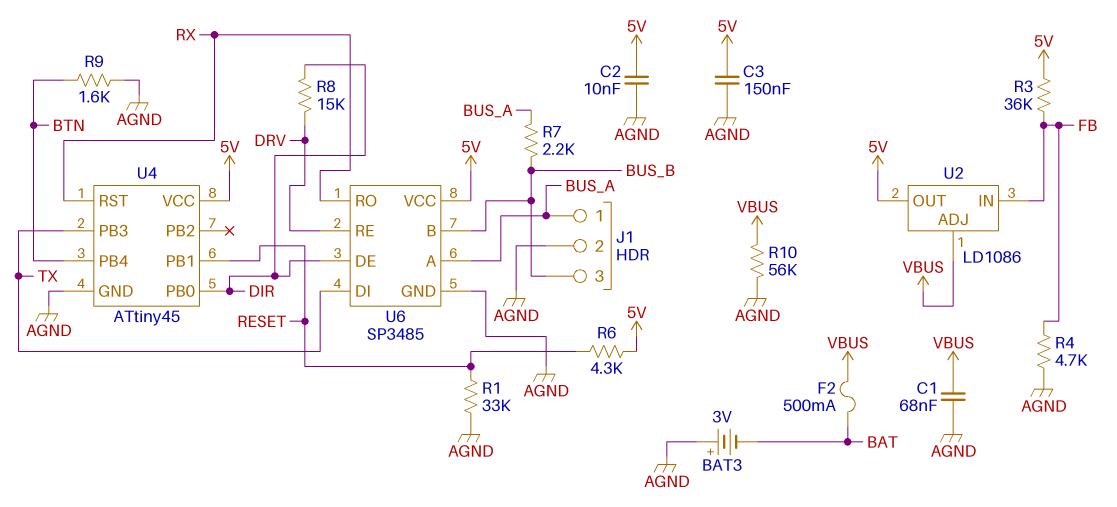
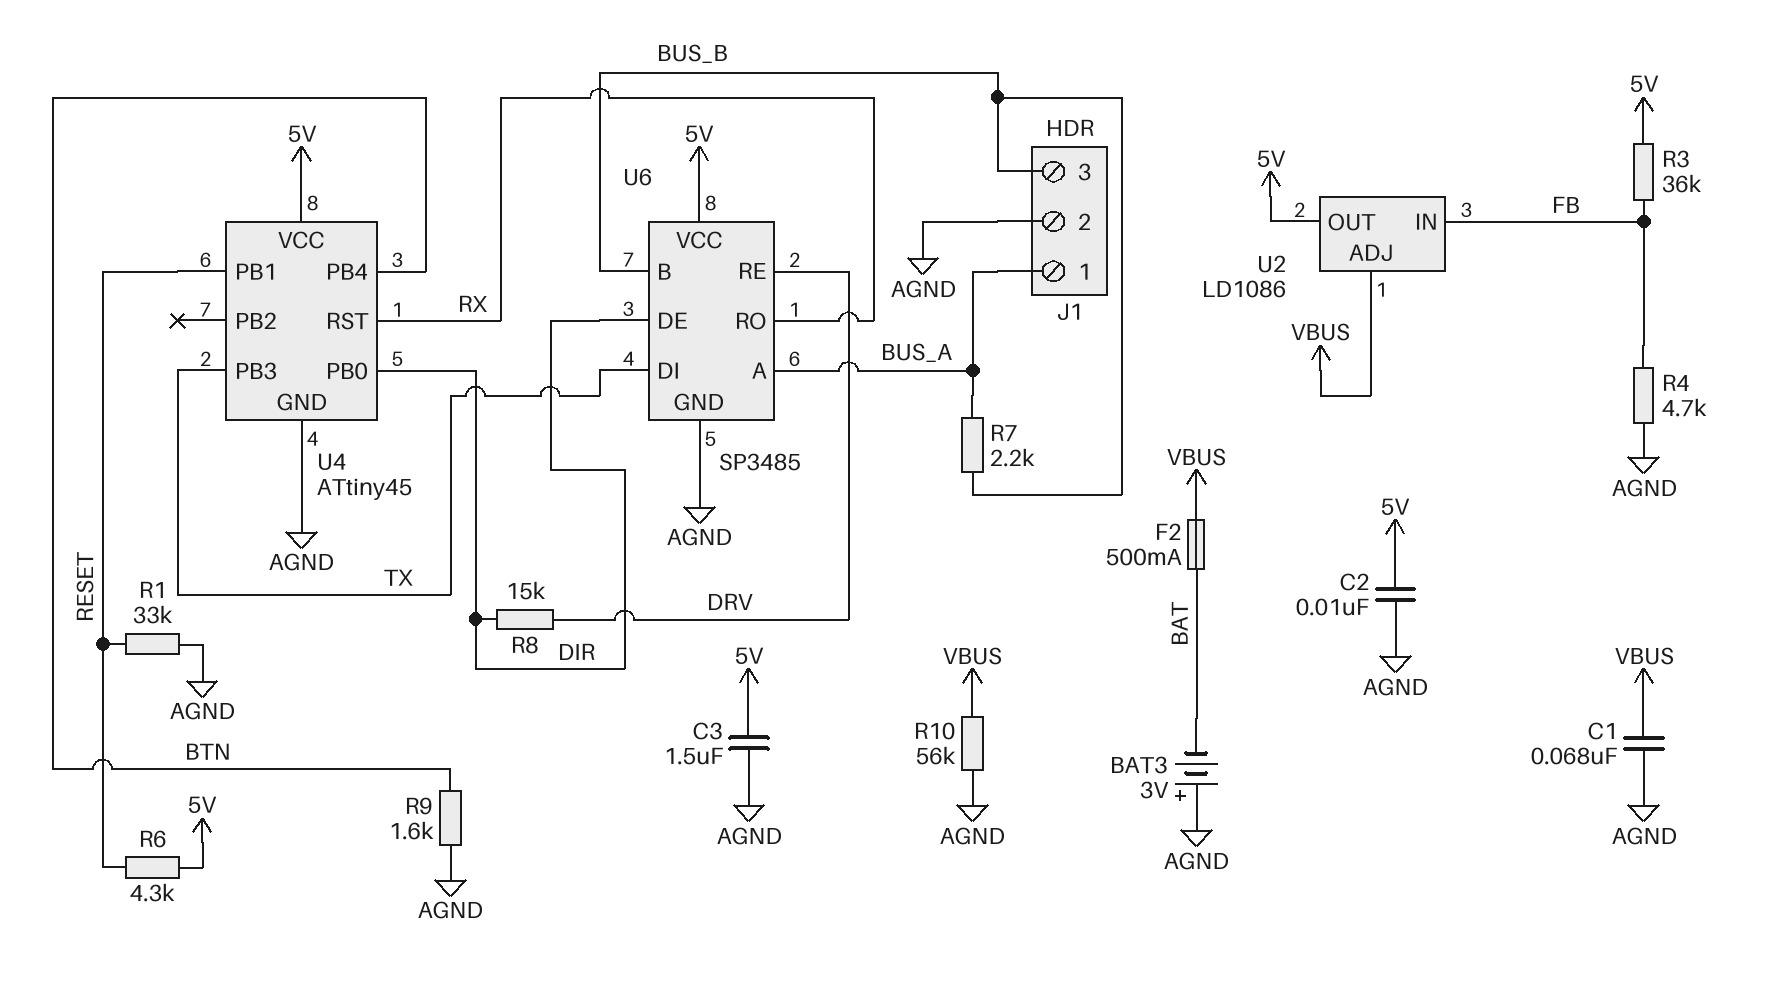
C3: 150nF (5V, AGND) -> 1.5uF (5V, AGND)

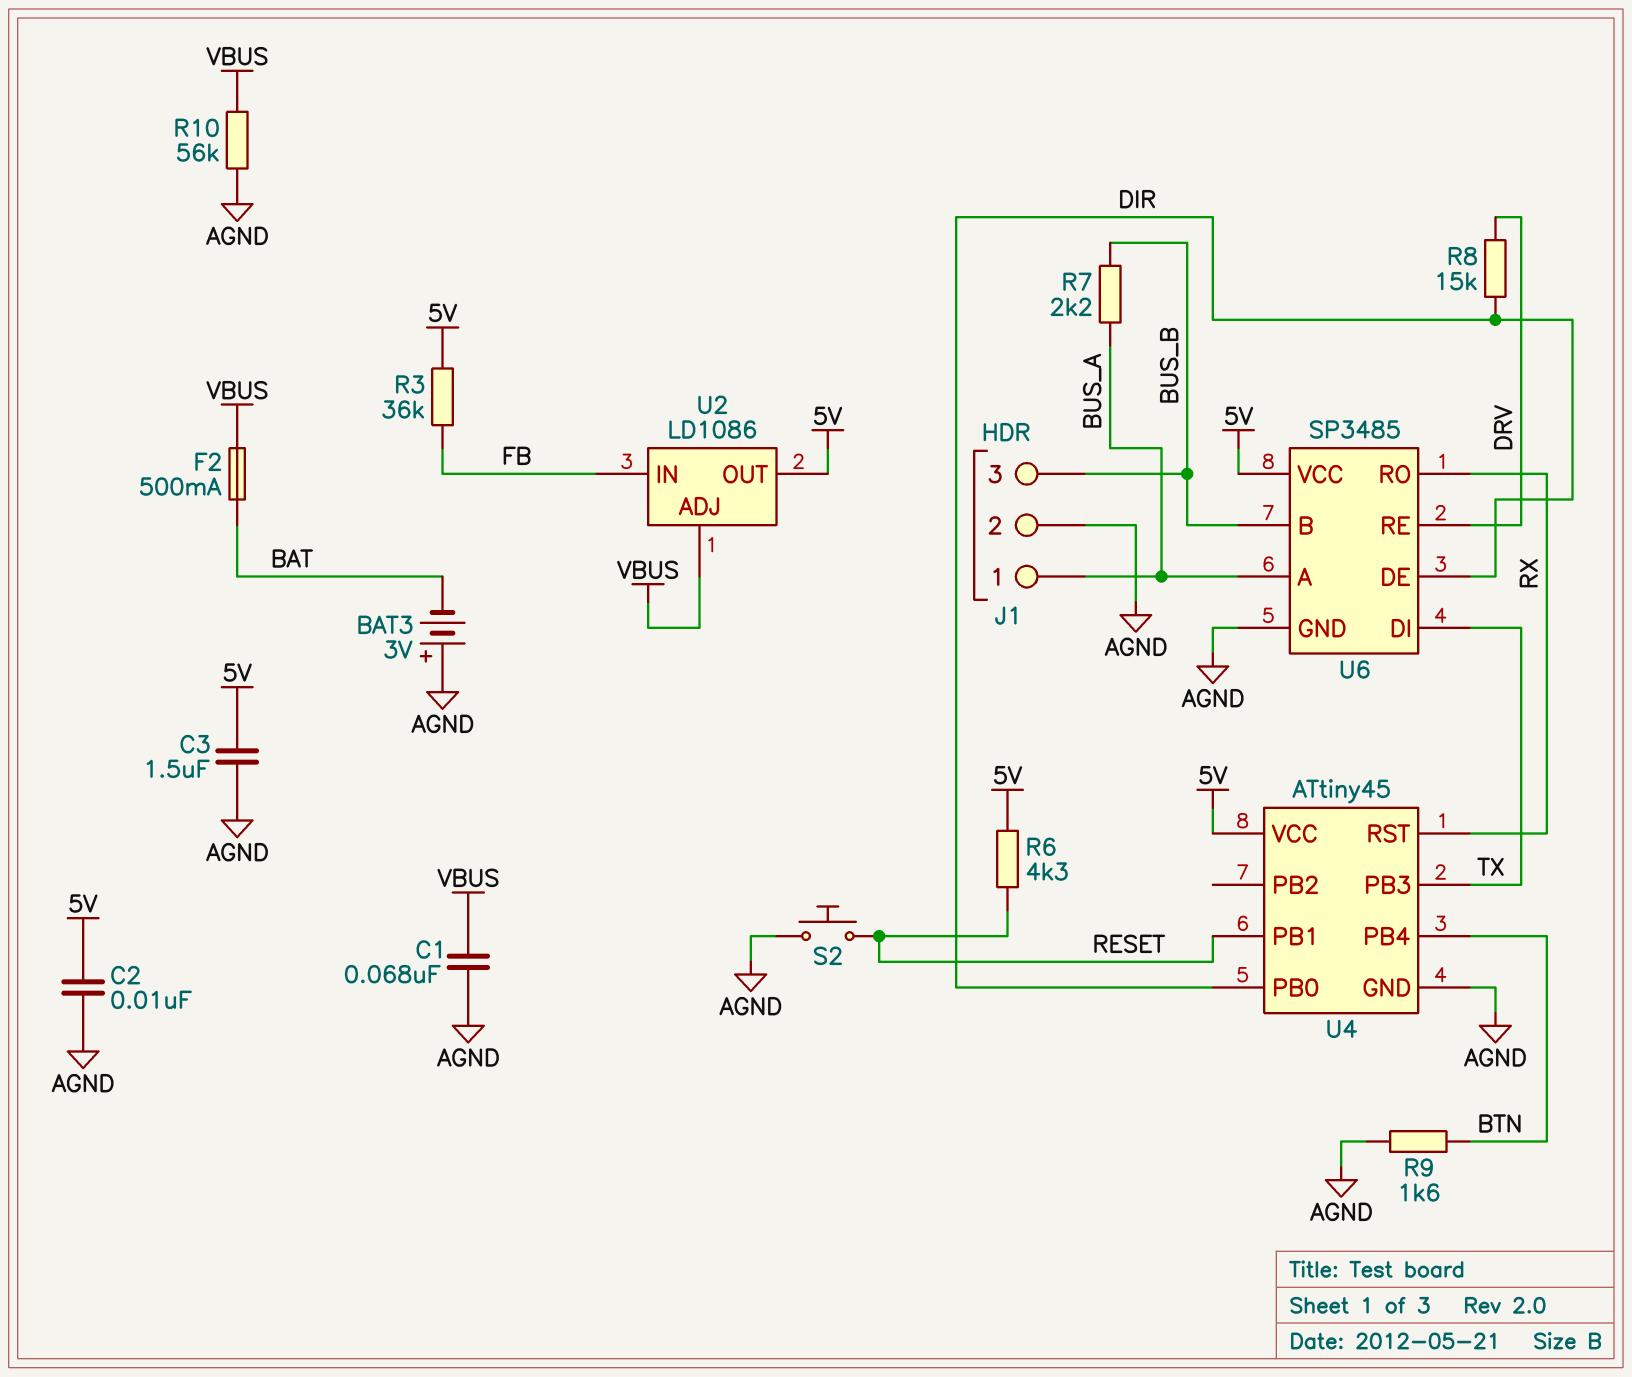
R1: 33k (AGND, RESET) -> none
R4: 4.7k (AGND, FB) -> none
S2: none -> button (AGND, RESET)

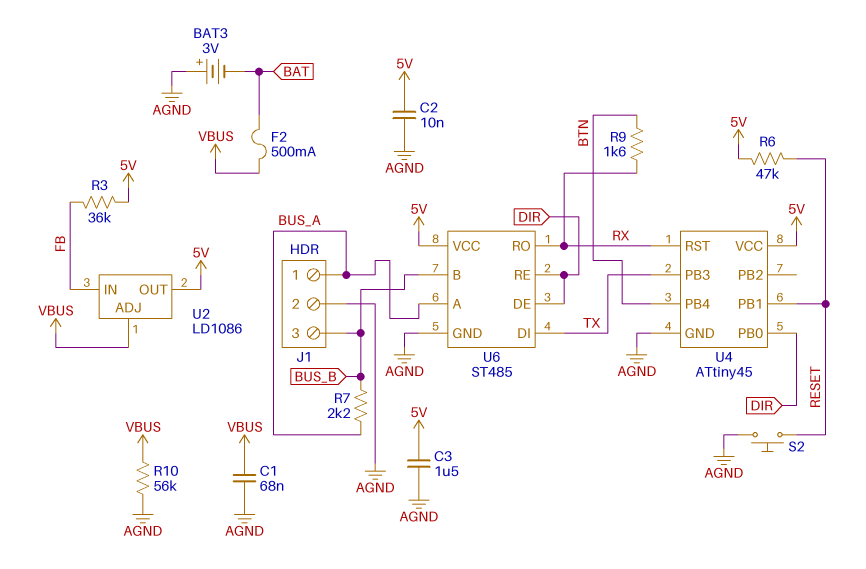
R6: 4.3k (5V, RESET) -> 47k (5V, RESET)
R8: 15k (DIR, DRV) -> none
R9: 1.6k (AGND, BTN) -> 1.6k (BTN, RX)
U6: SP3485 -> ST485
U6 pin RE: DRV -> DIR

